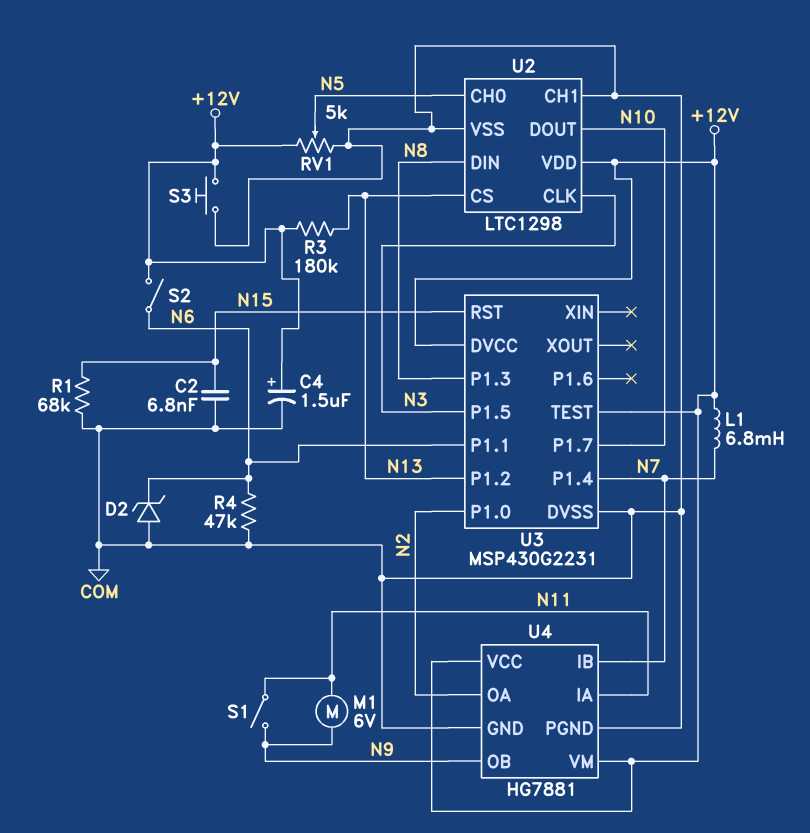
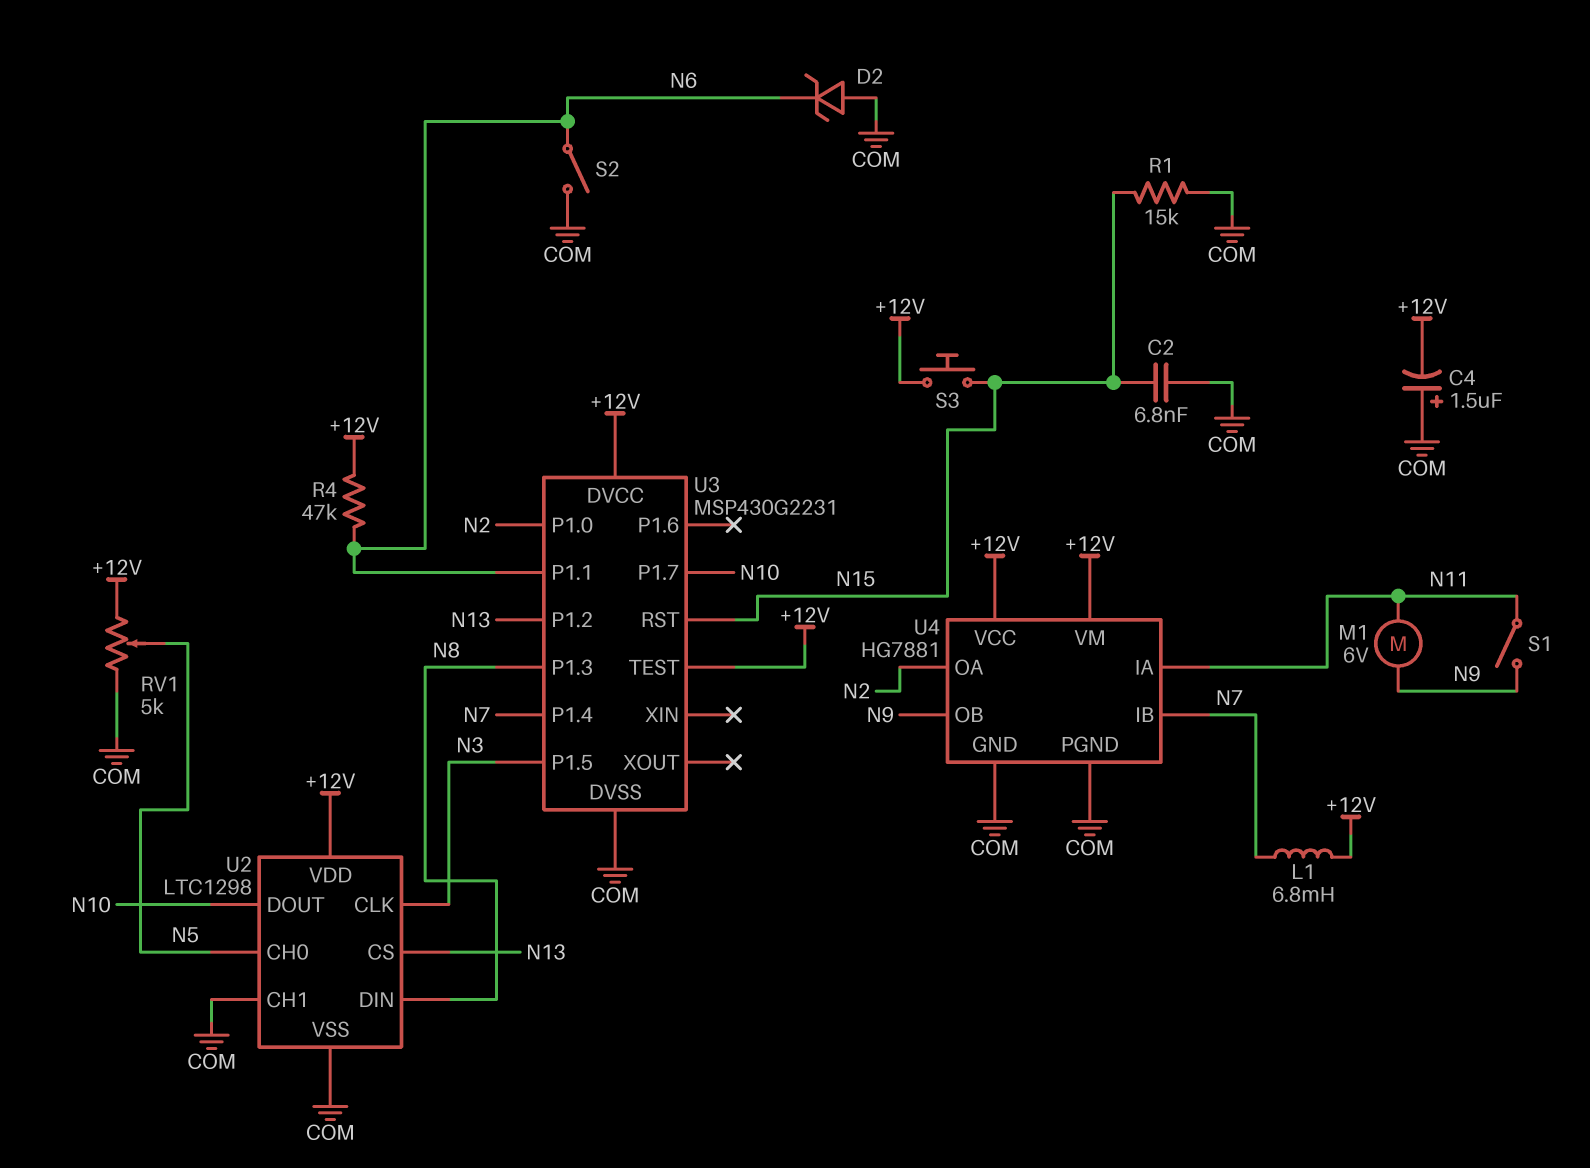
C4: 1.5uF (plus +12V, minus COM) -> 1.5uF (plus COM, minus +12V)
R1: 68k (COM, N15) -> 15k (COM, N15)
R3: 180k (+12V, N13) -> none
R4: 47k (COM, N6) -> 47k (+12V, N6)
S2: switch (+12V, N6) -> switch (COM, N6)
S3: button (+12V, COM) -> button (+12V, N15)

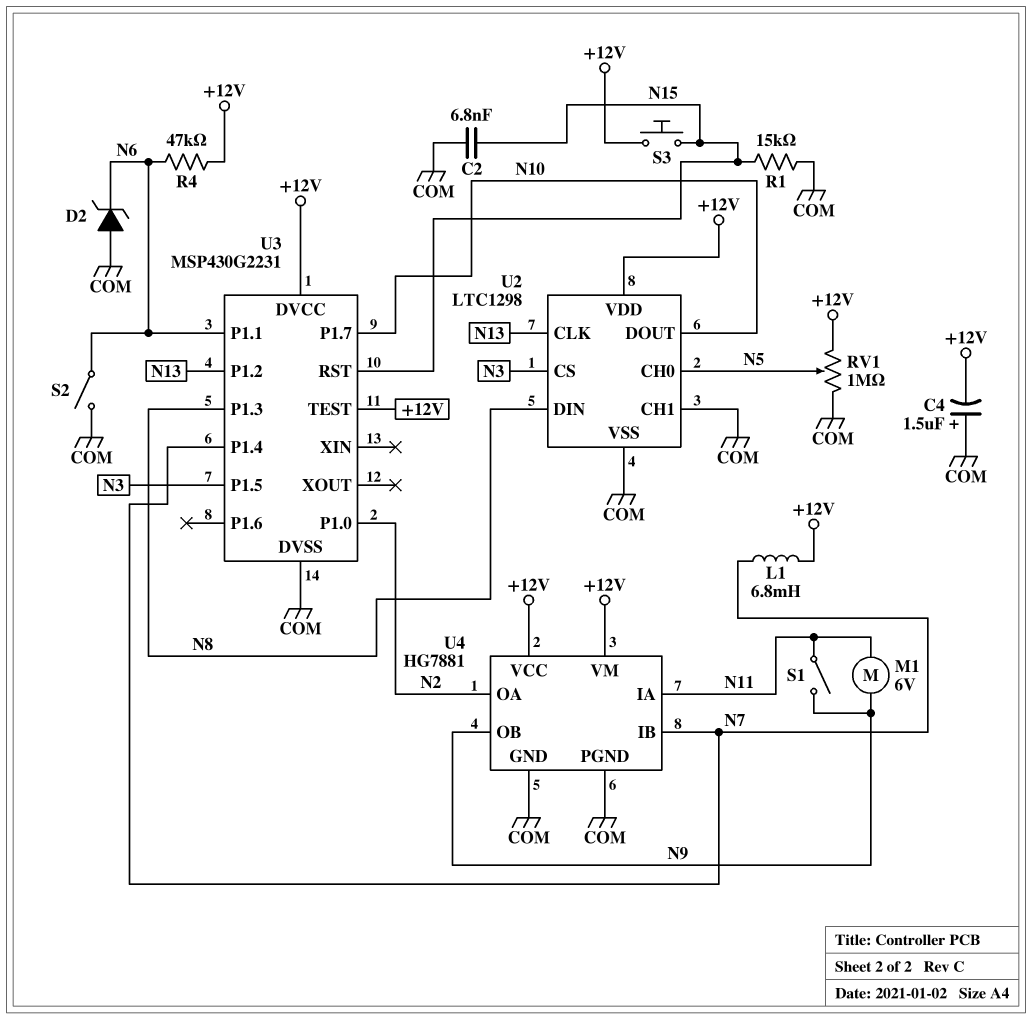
RV1: 5k (+12V, COM, wiper N5) -> 1M (+12V, COM, wiper N5)
U2 pin CLK: N3 -> N13
U2 pin CS: N13 -> N3

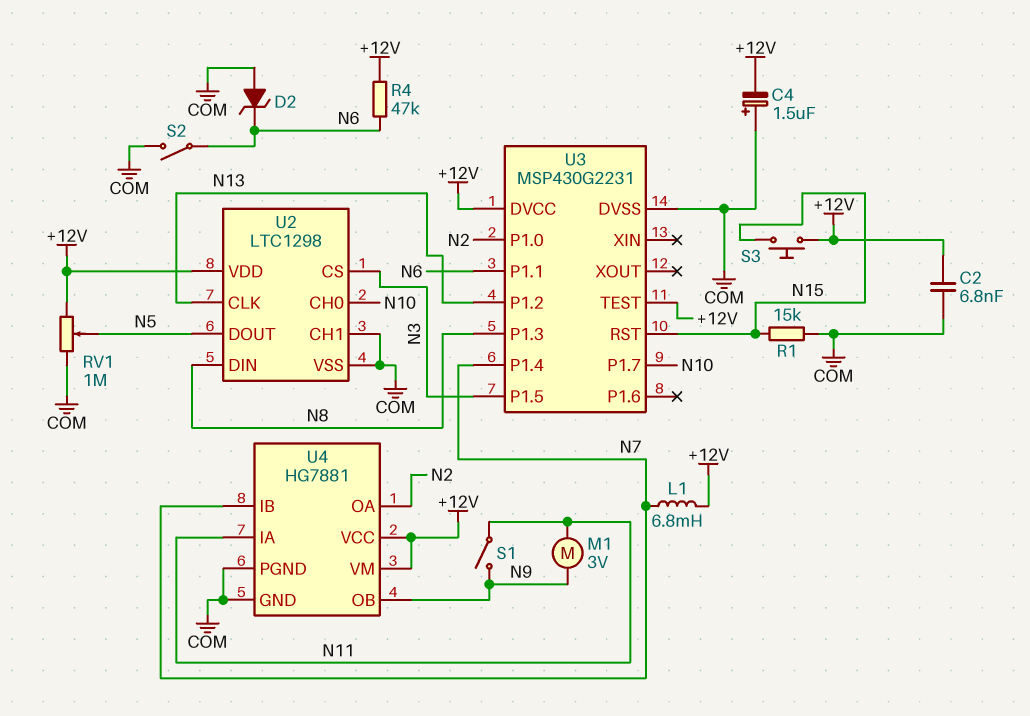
C2: 6.8nF (COM, N15) -> 6.8nF (+12V, COM)
M1: motor 6V (N9, N11) -> motor 3V (N9, N11)
U2 pin CH0: N5 -> N10
U2 pin DOUT: N10 -> N5

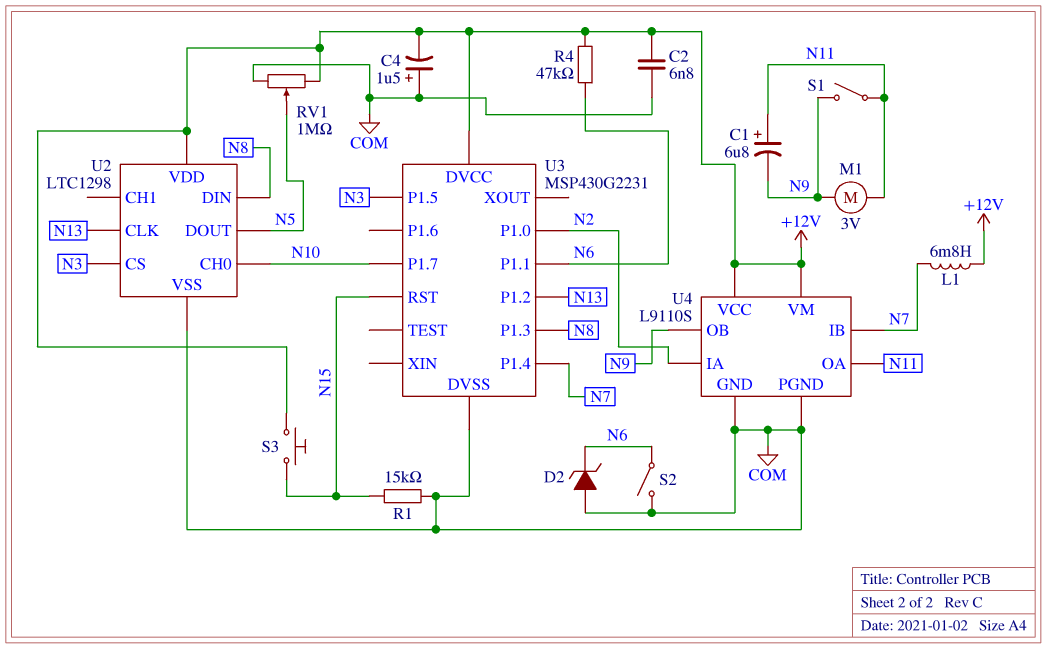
C1: none -> 6.8uF (plus N11, minus N9)
U2 pin CH1: COM -> none
U3 pin TEST: +12V -> none
U4: HG7881 -> L9110S
U4 pin IA: N11 -> N2
U4 pin OA: N2 -> N11

